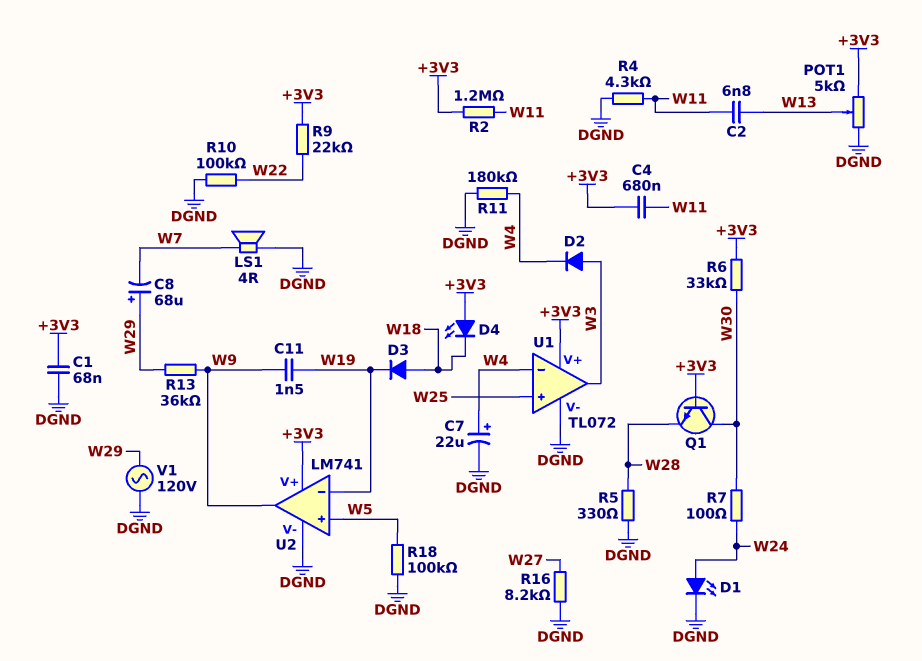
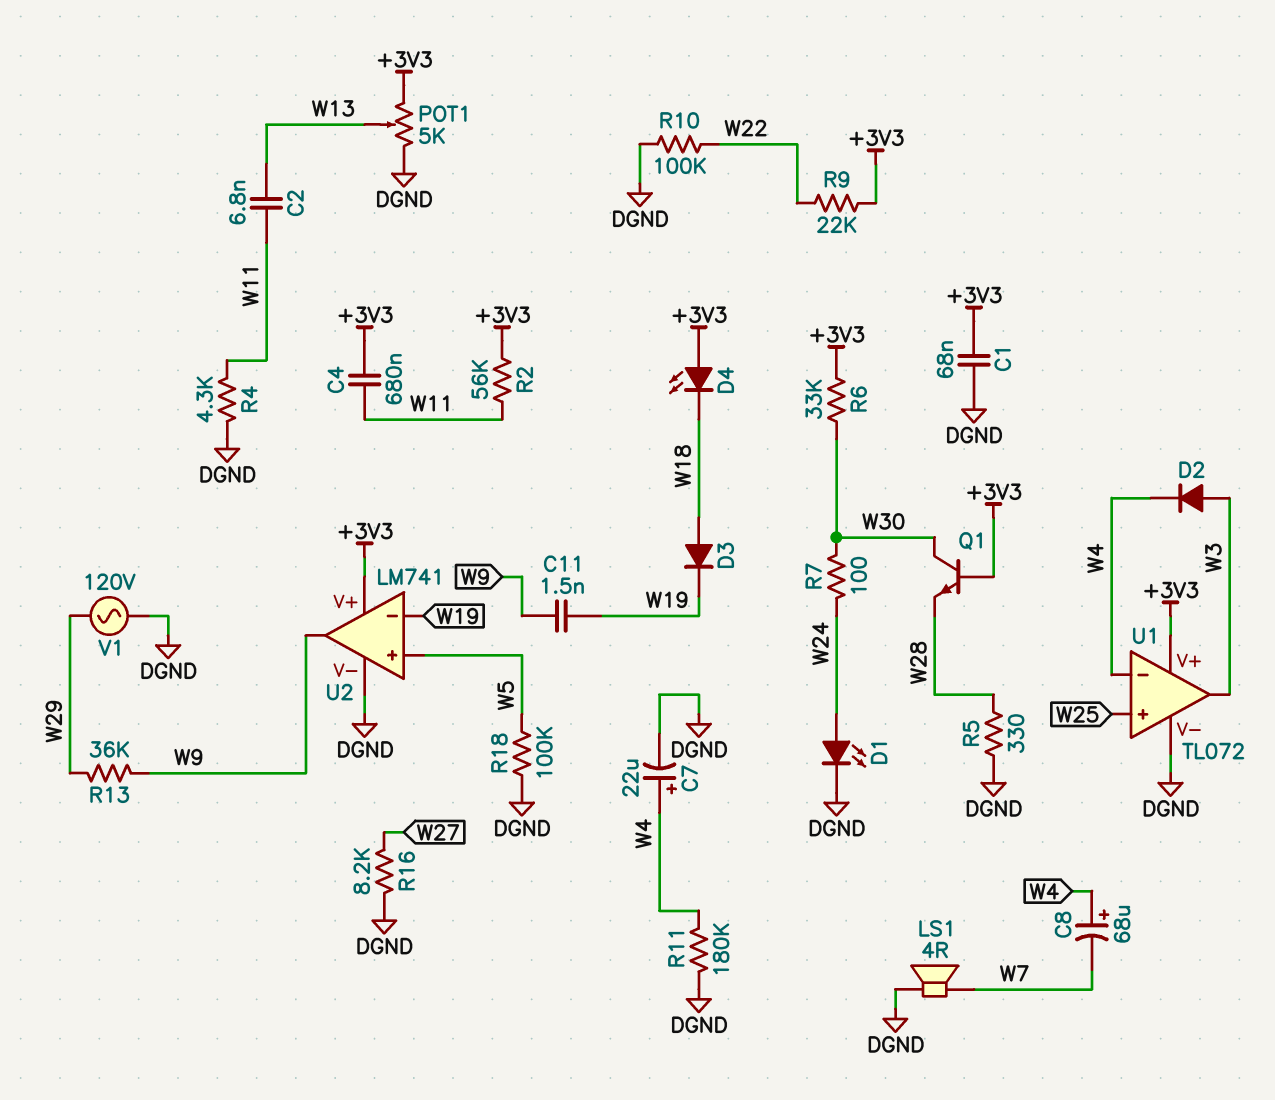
C8: 68uF (plus W29, minus W7) -> 68uF (plus W4, minus W7)
R2: 1.2M (+3V3, W11) -> 56k (+3V3, W11)

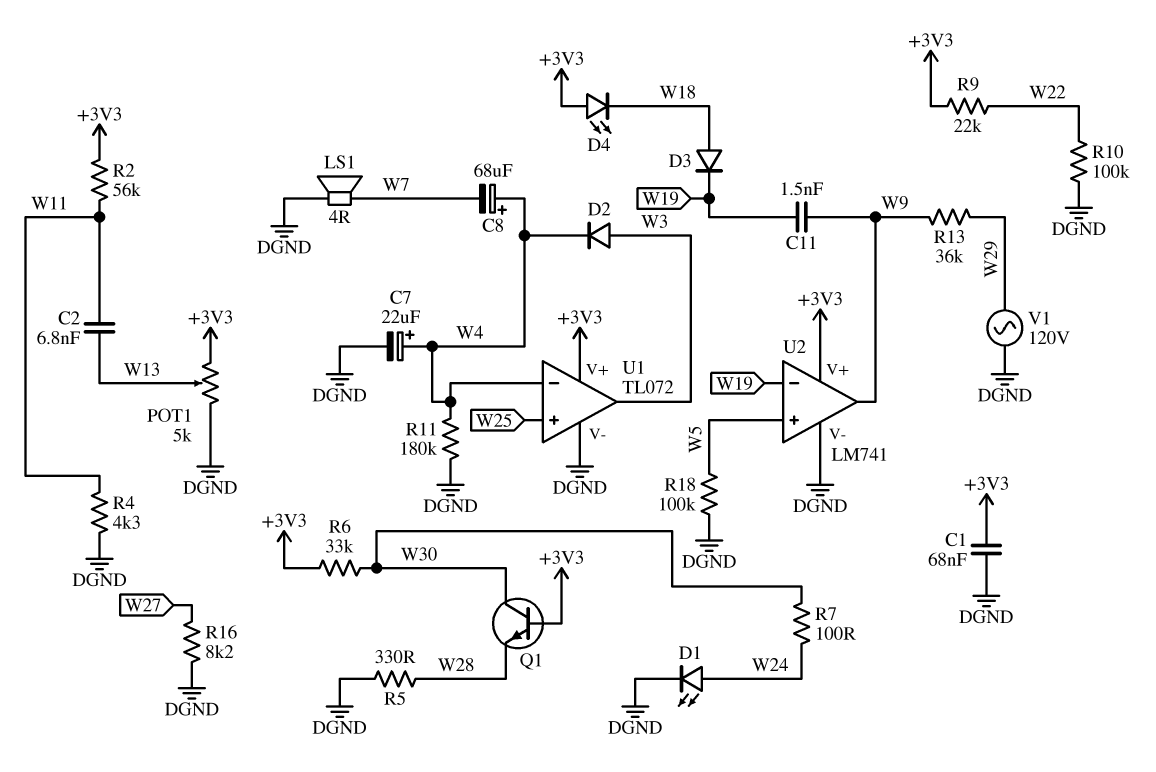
C4: 680nF (+3V3, W11) -> none

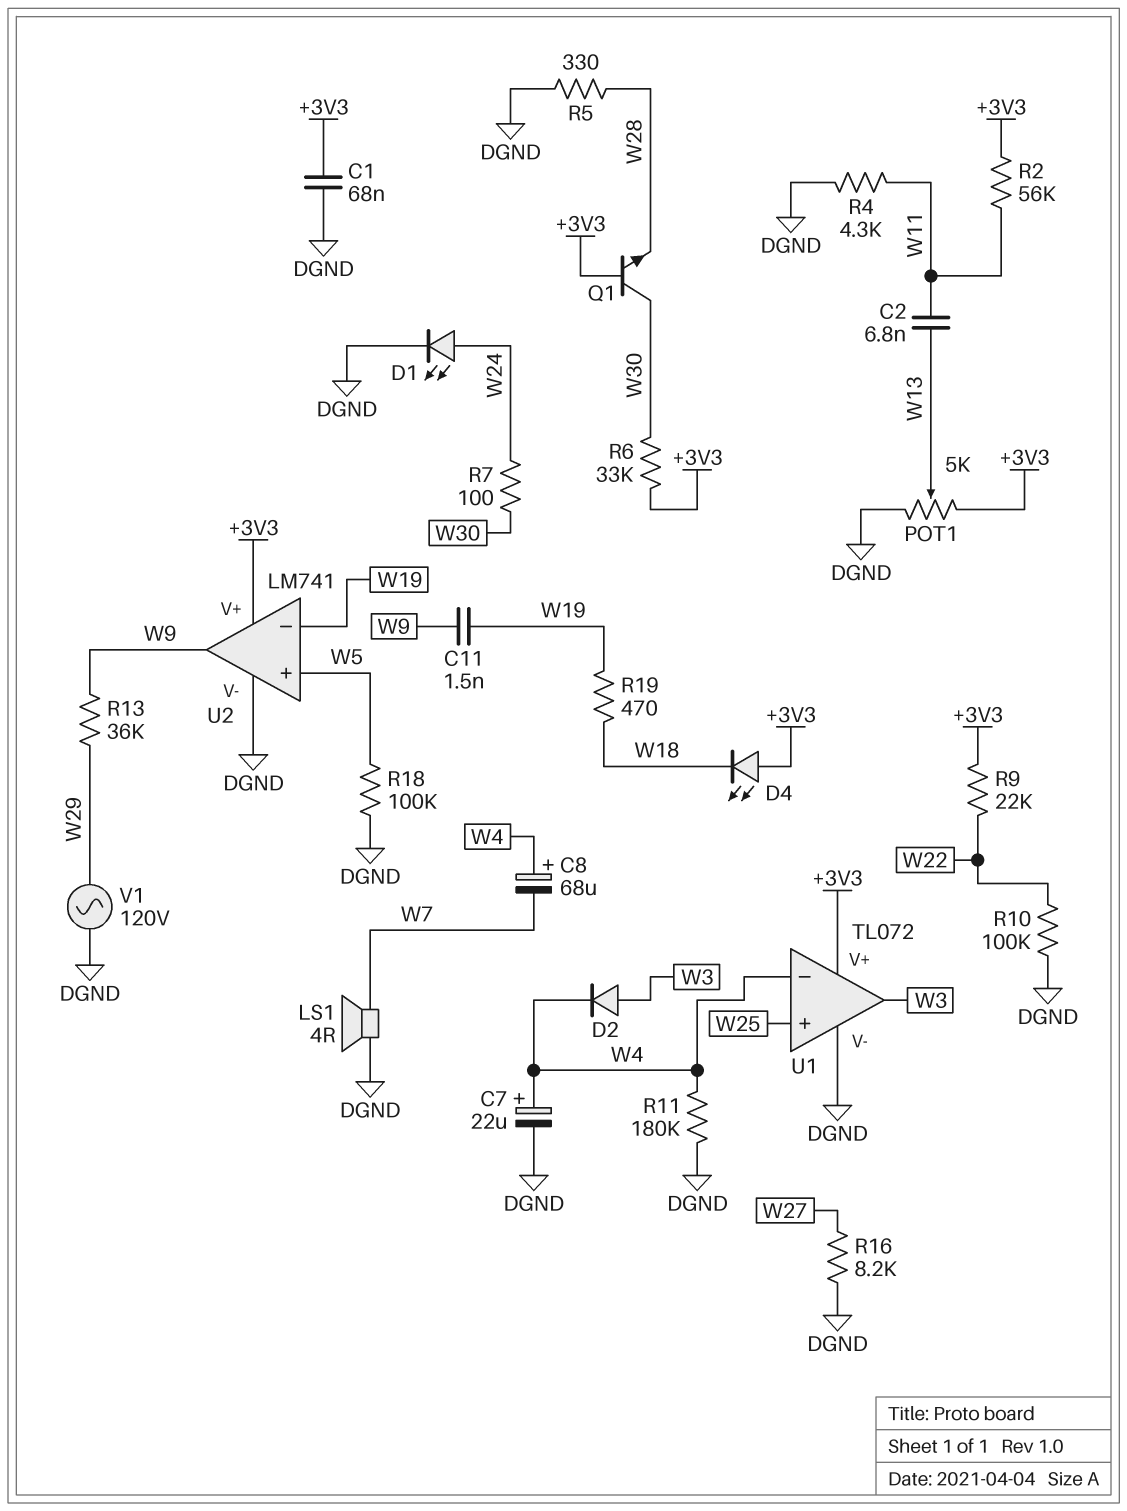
D3: diode (A W18, K W19) -> none
R19: none -> 470 (W18, W19)

